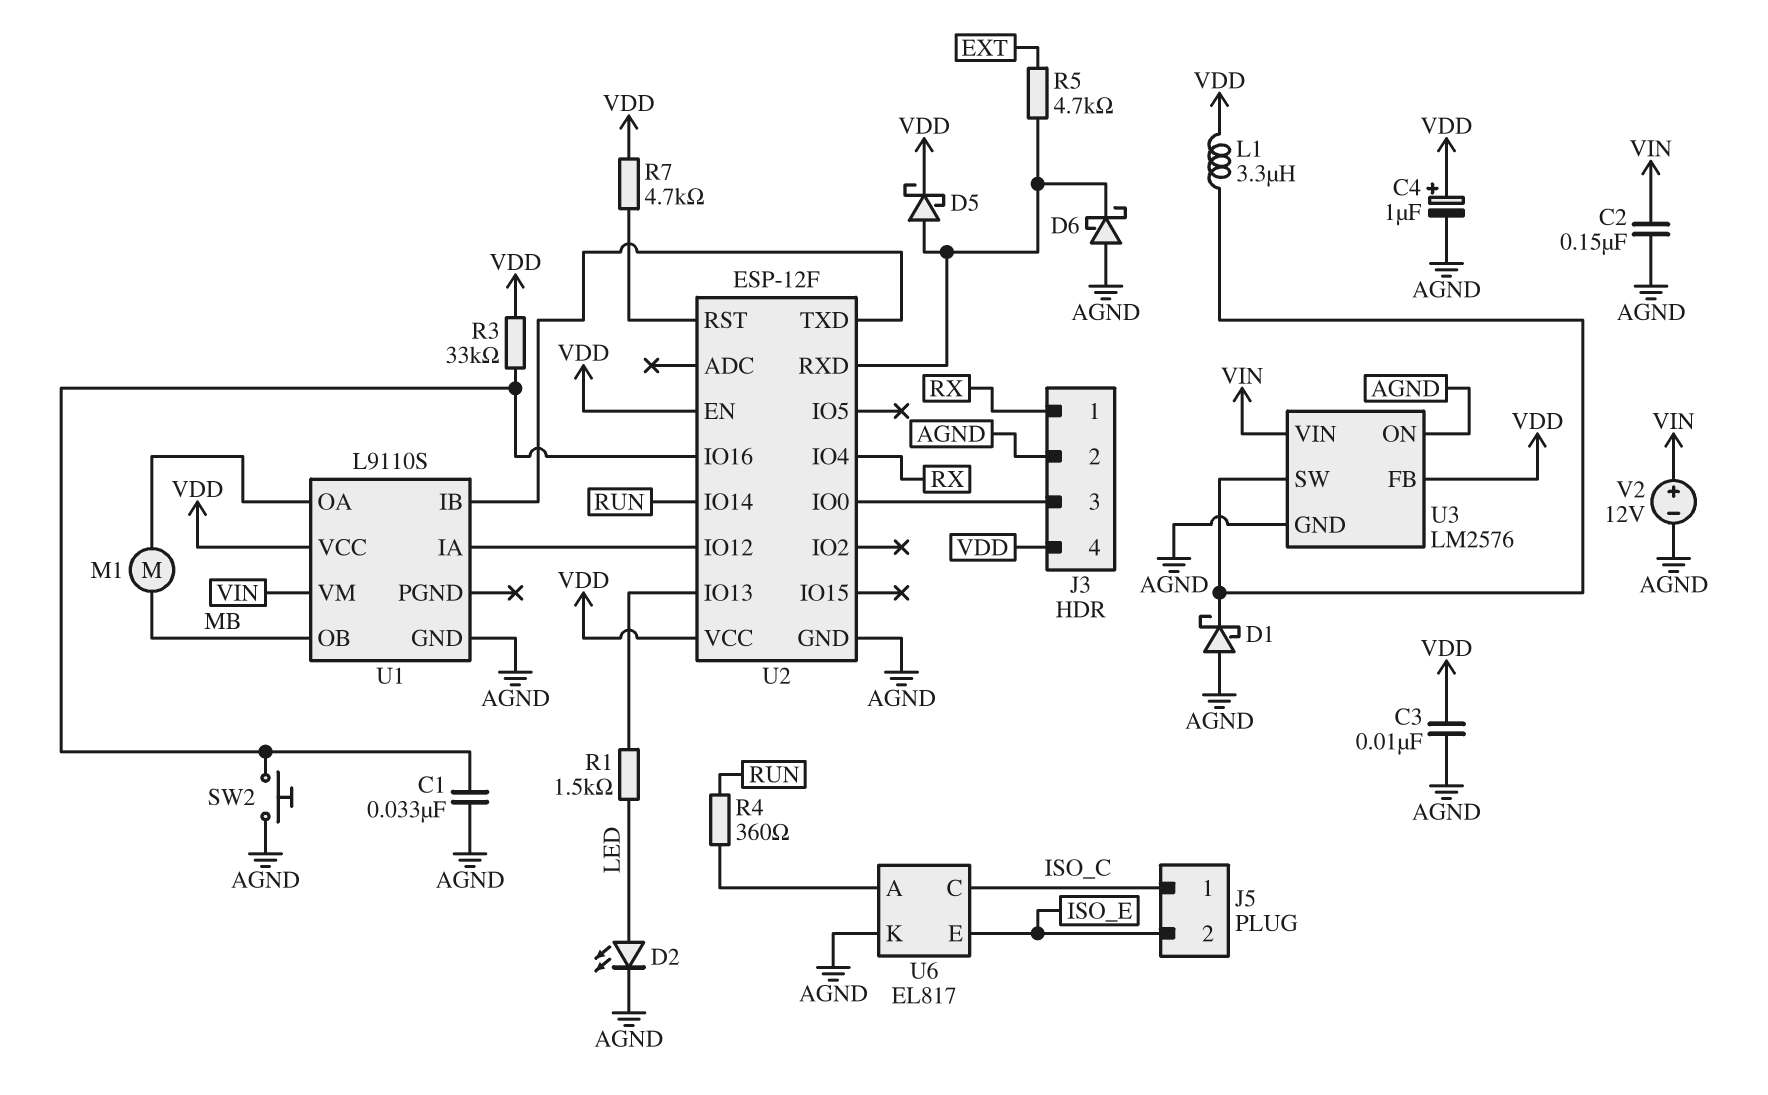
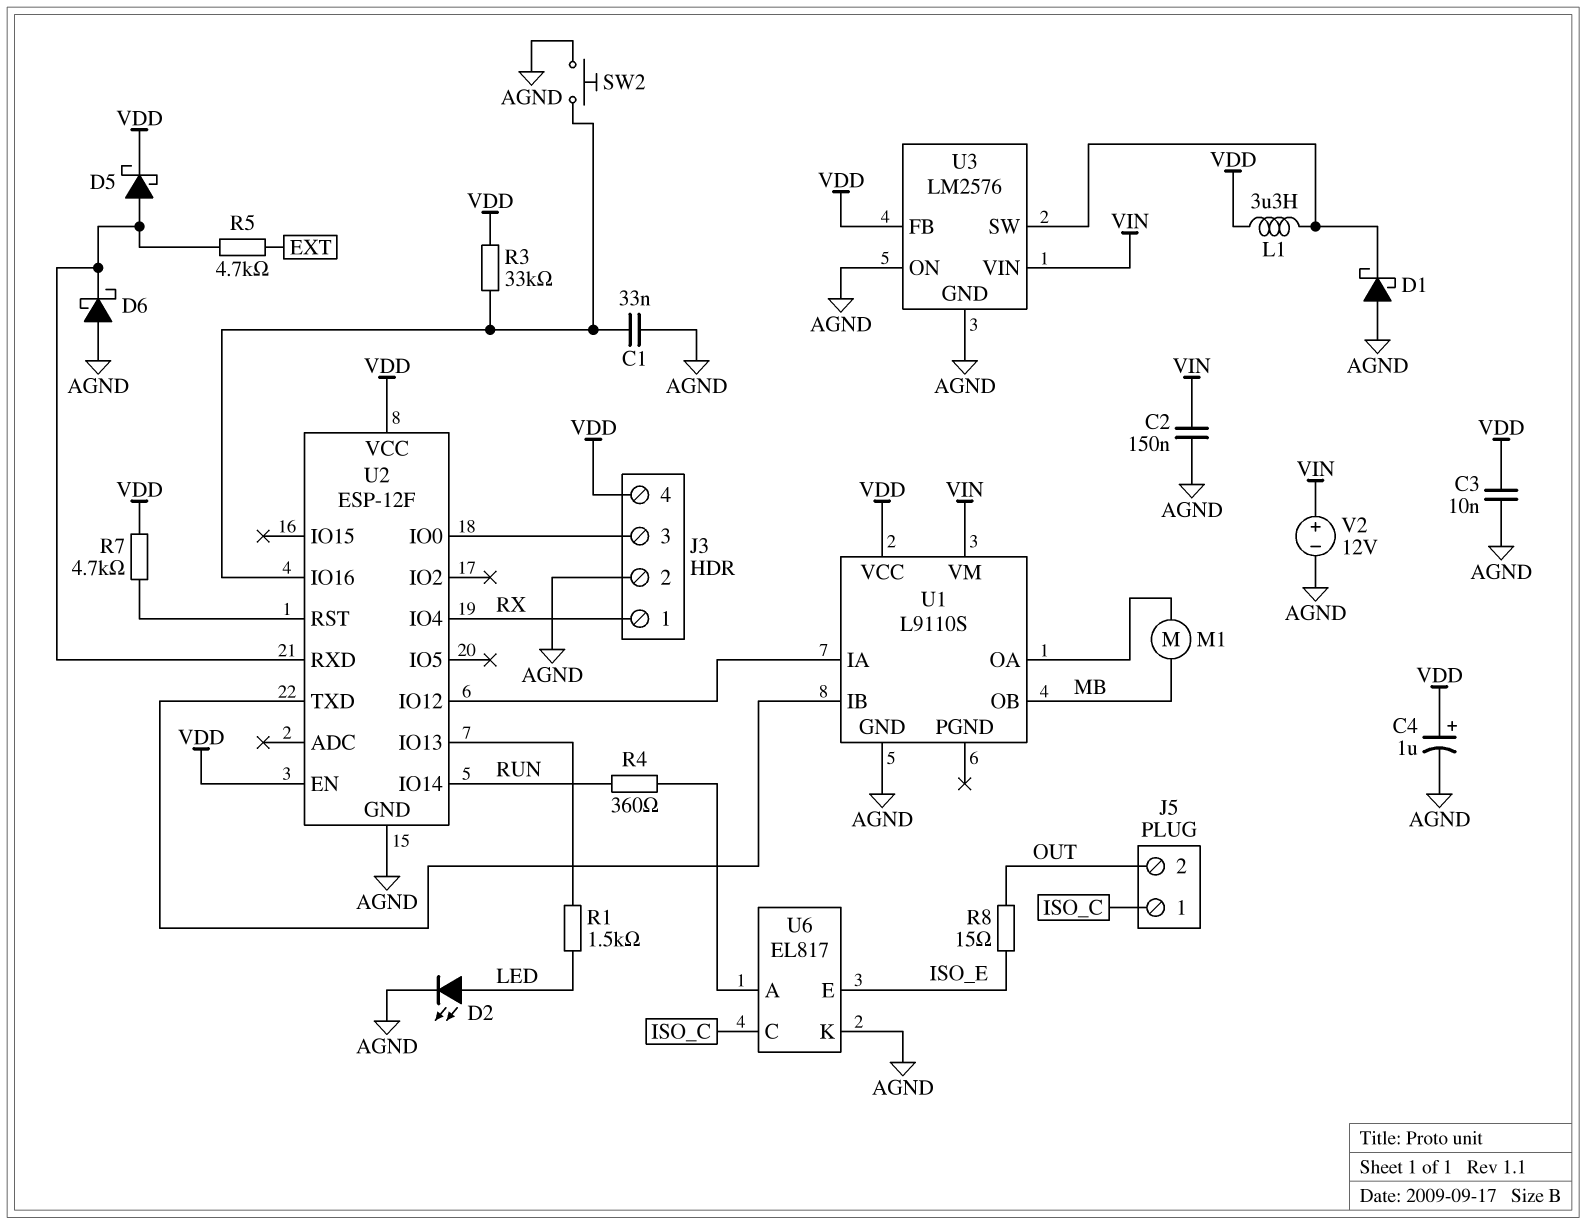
J5 pin 2: ISO_E -> OUT
R8: none -> 15 (ISO_E, OUT)

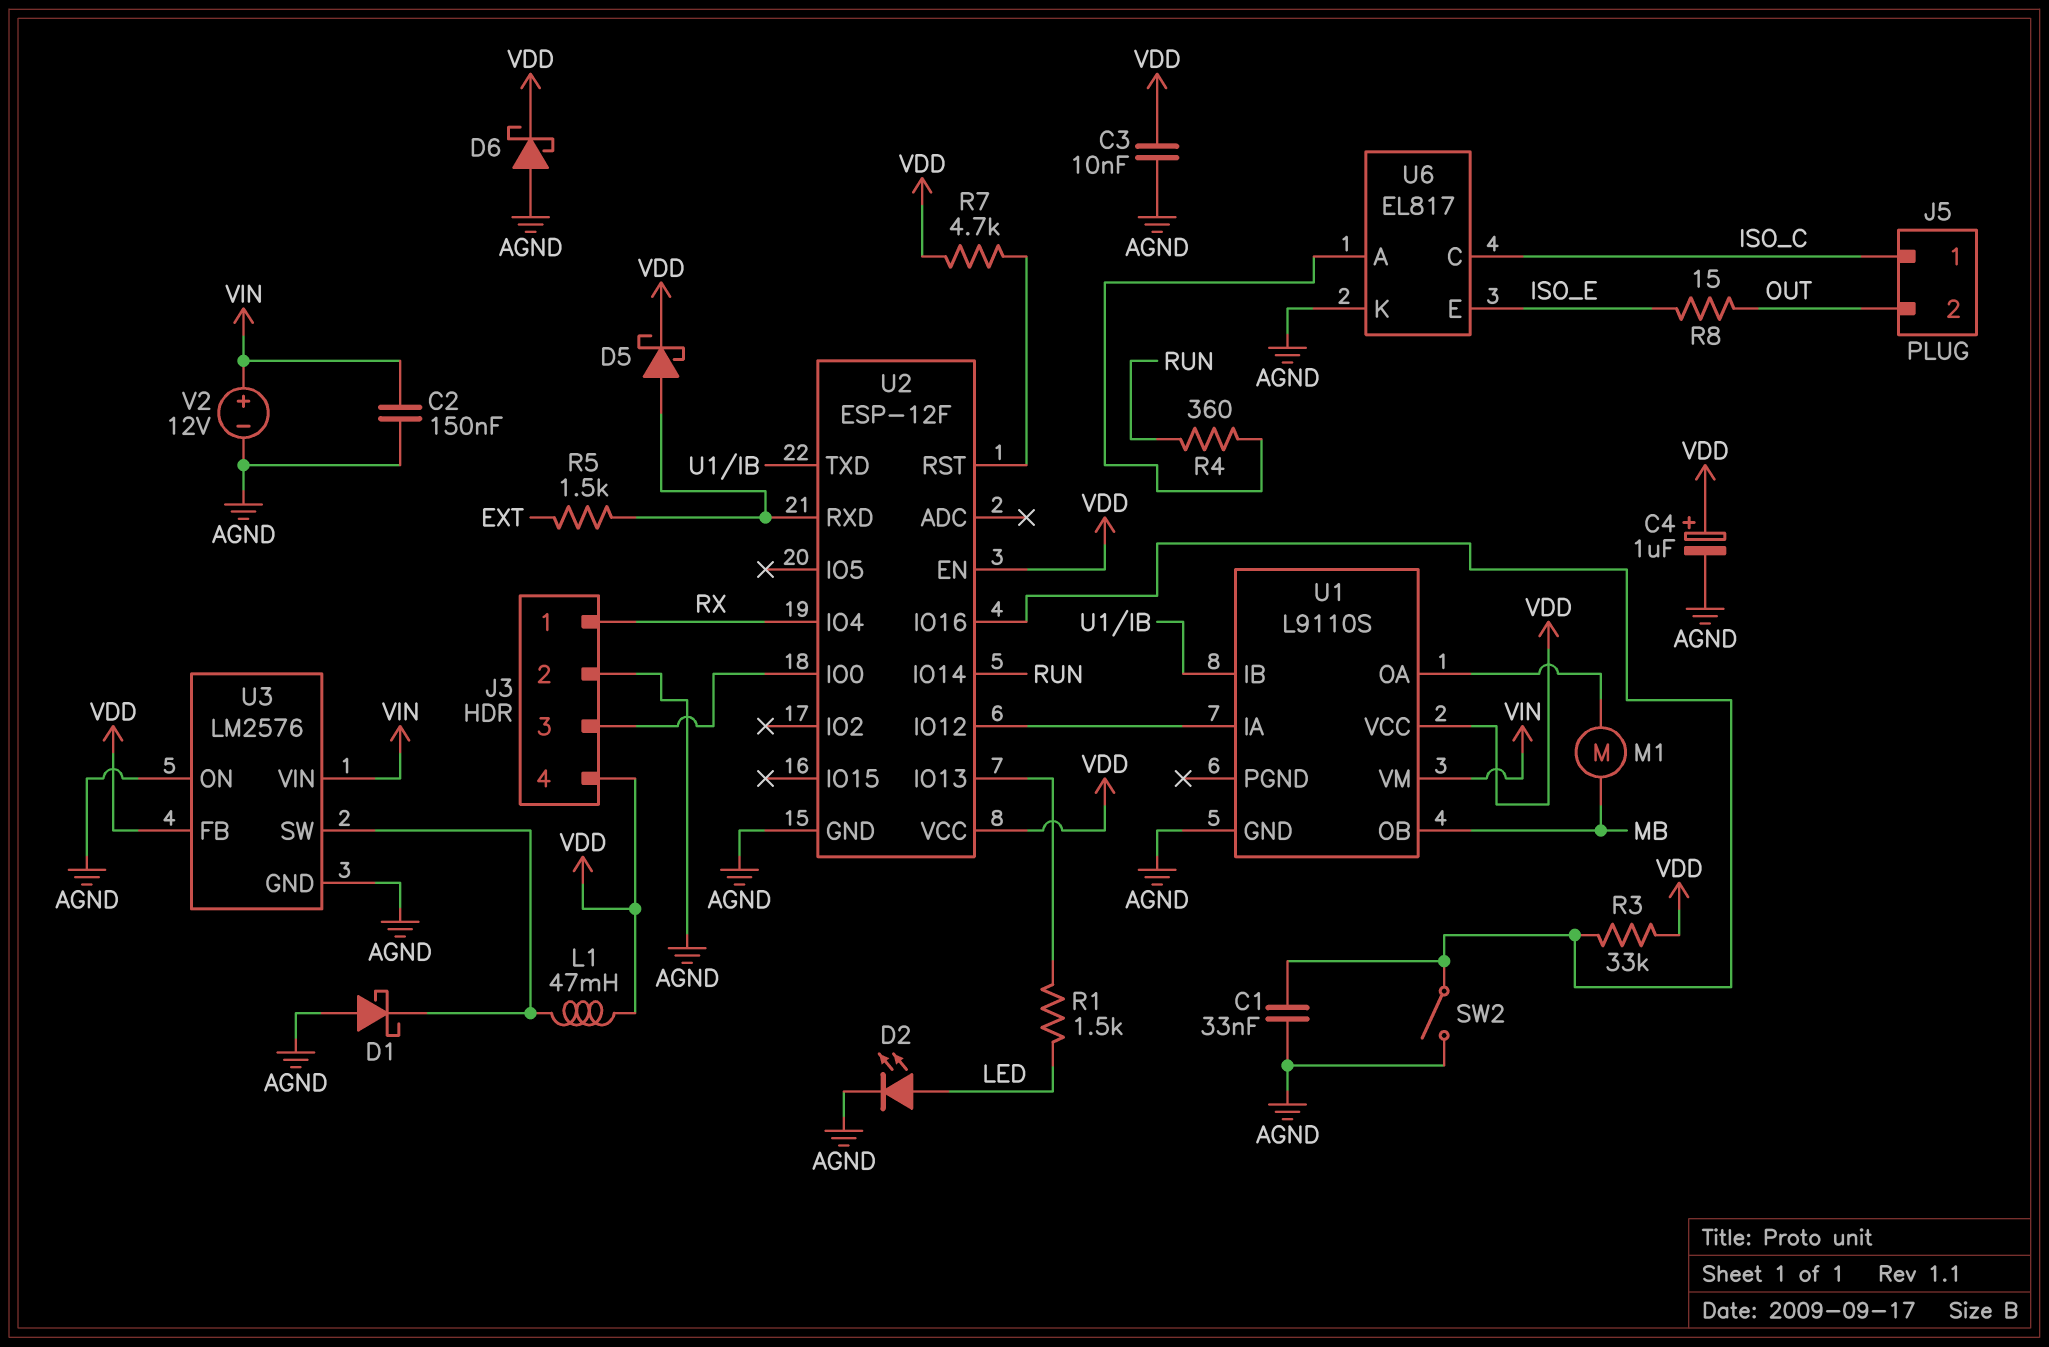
D6: schottky (A AGND, K U2/RXD) -> schottky (A AGND, K VDD)
L1: 3.3uH (U3/SW, VDD) -> 47mH (U3/SW, VDD)
R5: 4.7k (EXT, U2/RXD) -> 1.5k (EXT, U2/RXD)
SW2: button (AGND, U2/IO16) -> switch (AGND, U2/IO16)

